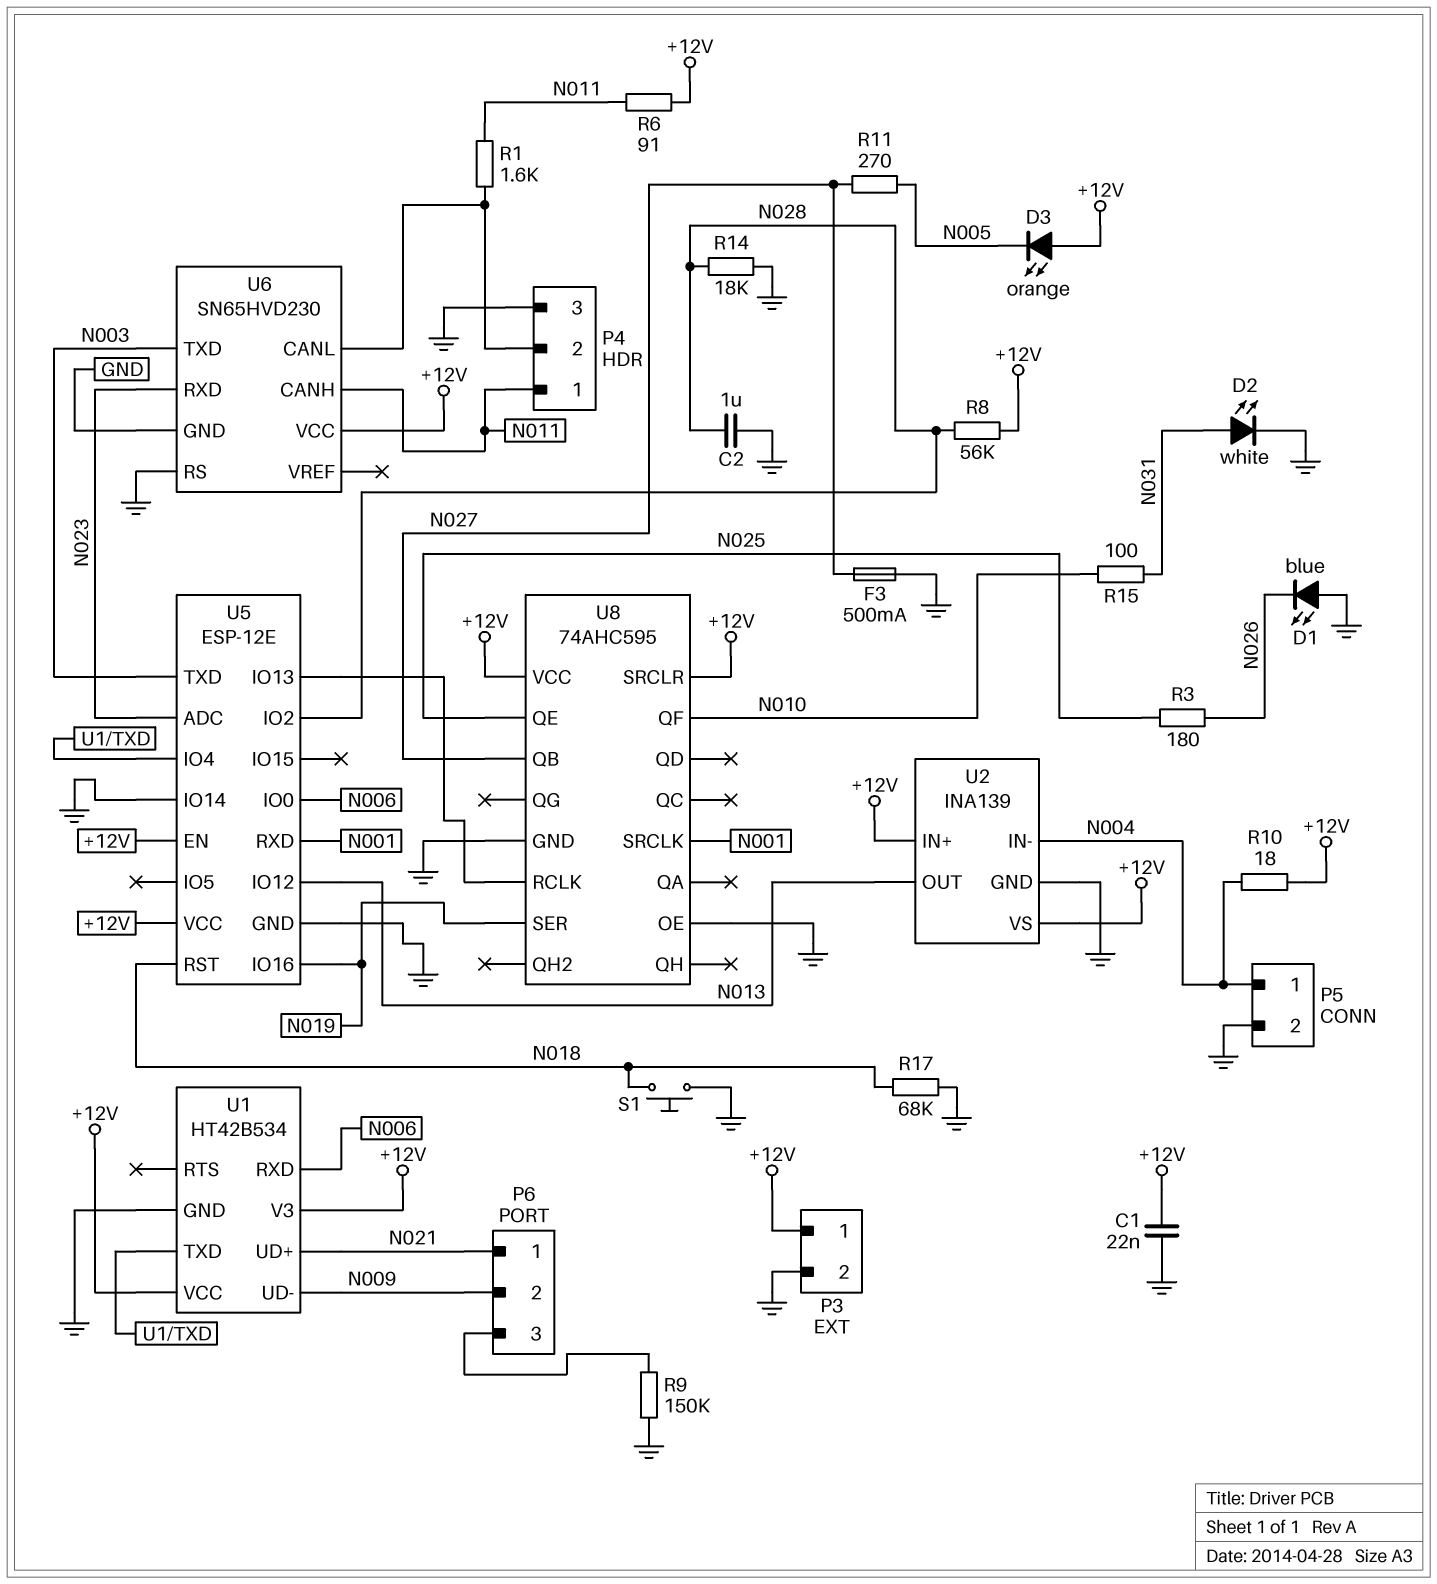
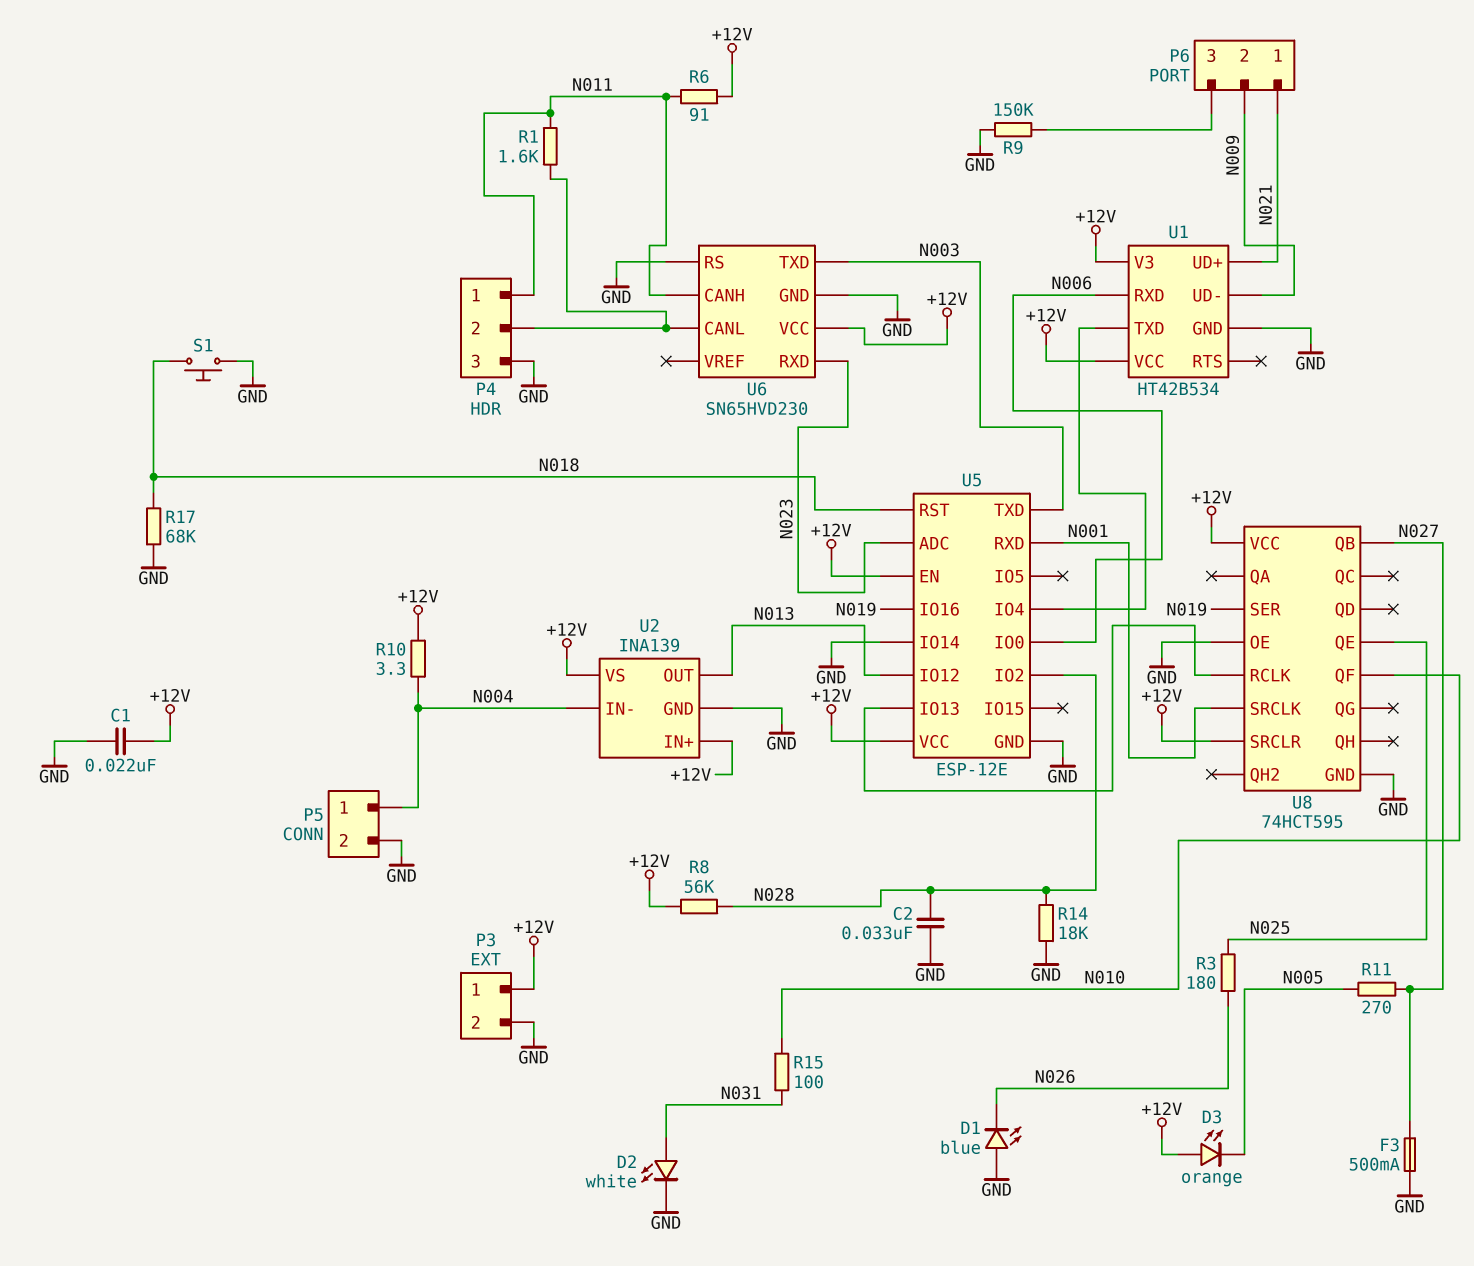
C2: 1uF (GND, N028) -> 33nF (GND, N028)
R10: 18 (+12V, N004) -> 3.3 (+12V, N004)
U8: 74AHC595 -> 74HCT595

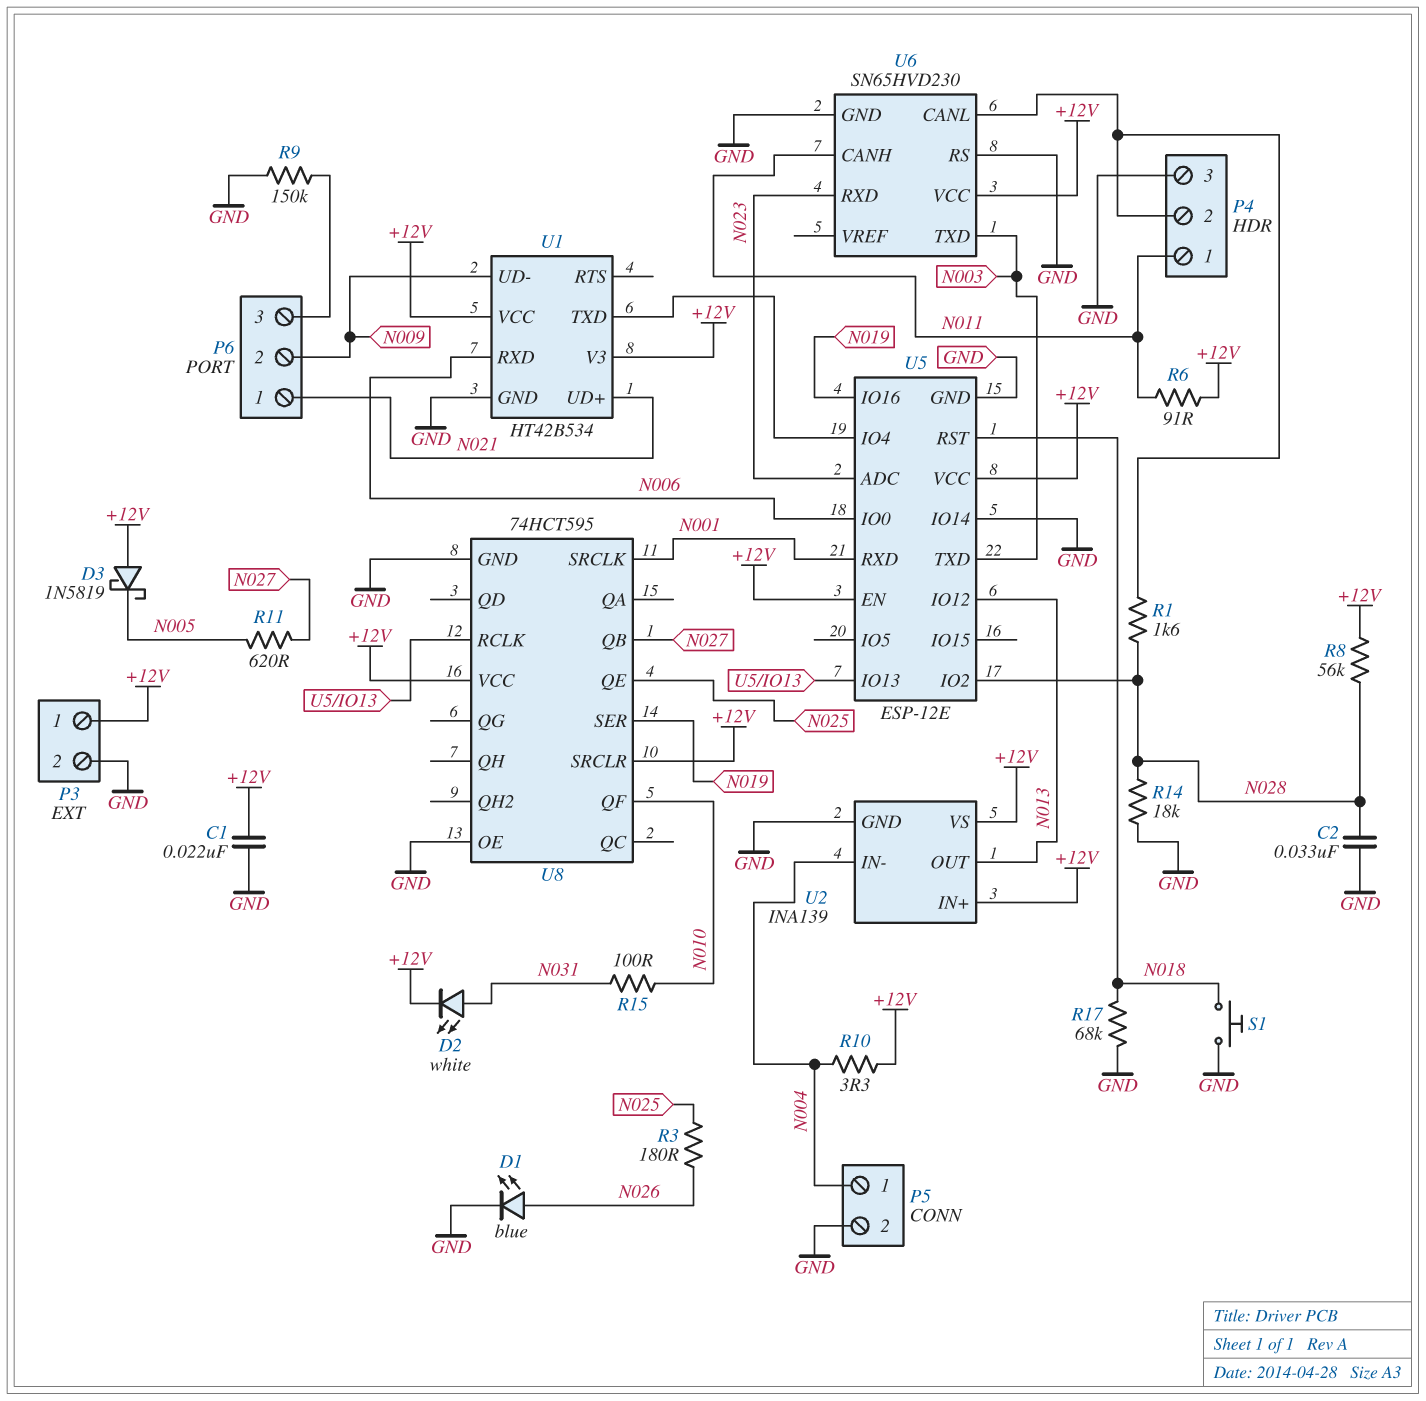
D1: LED blue (A GND, K N026) -> LED blue (A N026, K GND)
D2: LED white (A N031, K GND) -> LED white (A N031, K +12V)
D3: LED orange (A +12V, K N005) -> schottky 1N5819 (A +12V, K N005)
F3: 500mA (GND, N027) -> none
R1: 1.6k (N011, P4/2) -> 1.6k (N028, P4/2)
R11: 270 (N005, N027) -> 620 (N005, N027)

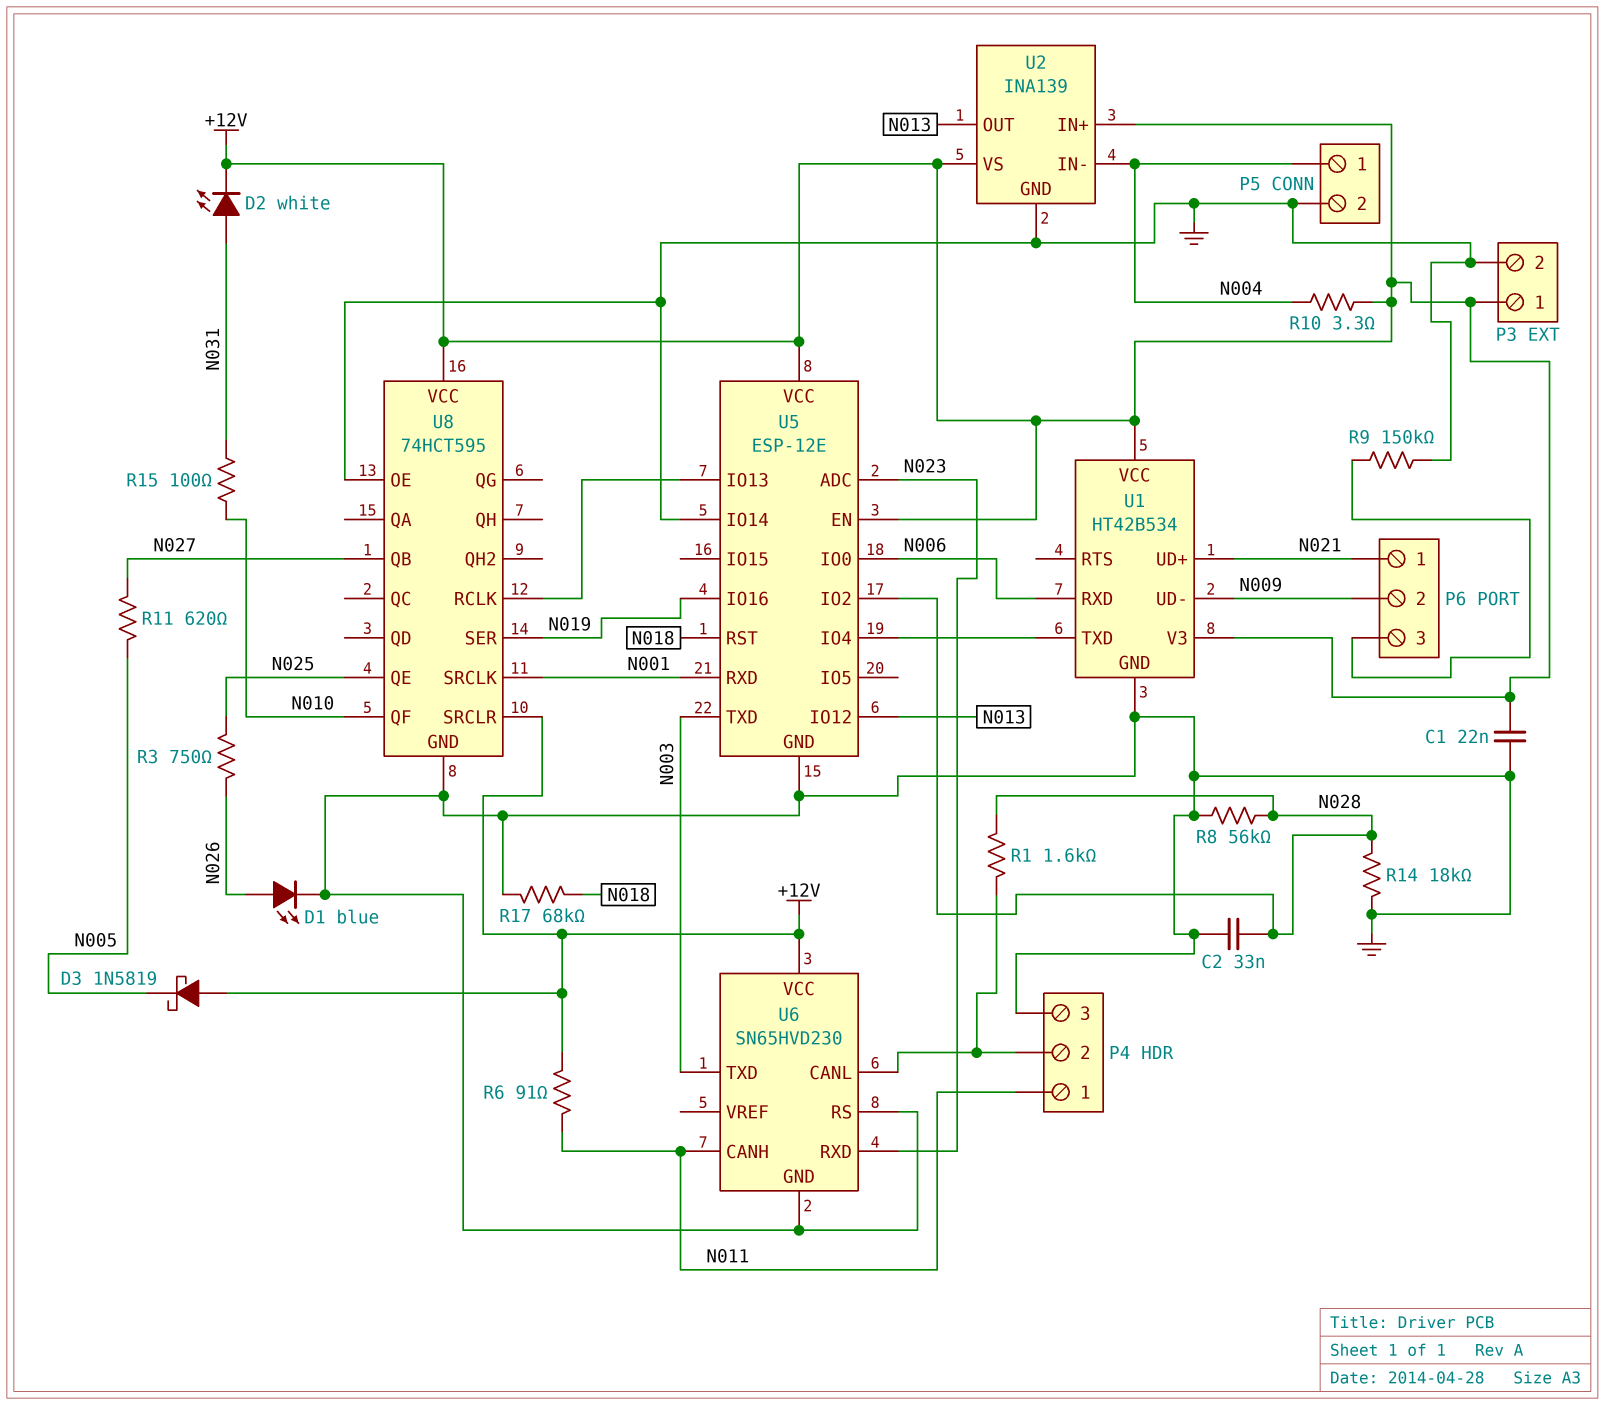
R3: 180 (N025, N026) -> 750 (N025, N026)
R8: 56k (+12V, N028) -> 56k (GND, N028)
S1: button (GND, N018) -> none

